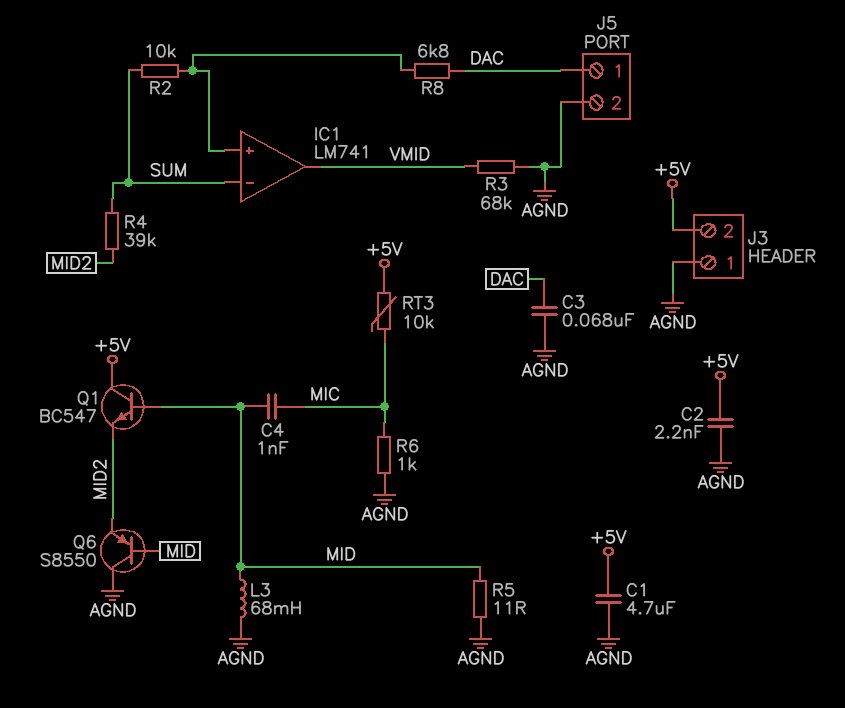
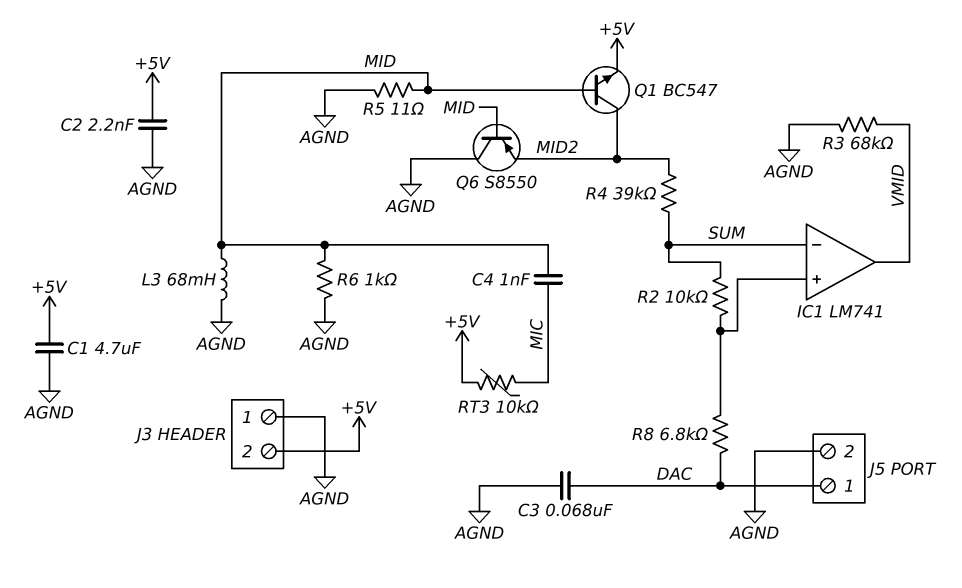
Q1: NPN BC547 (B MID, C +5V, E MID2) -> NPN BC547 (B MID, C MID2, E +5V)
R6: 1k (AGND, MIC) -> 1k (AGND, MID)

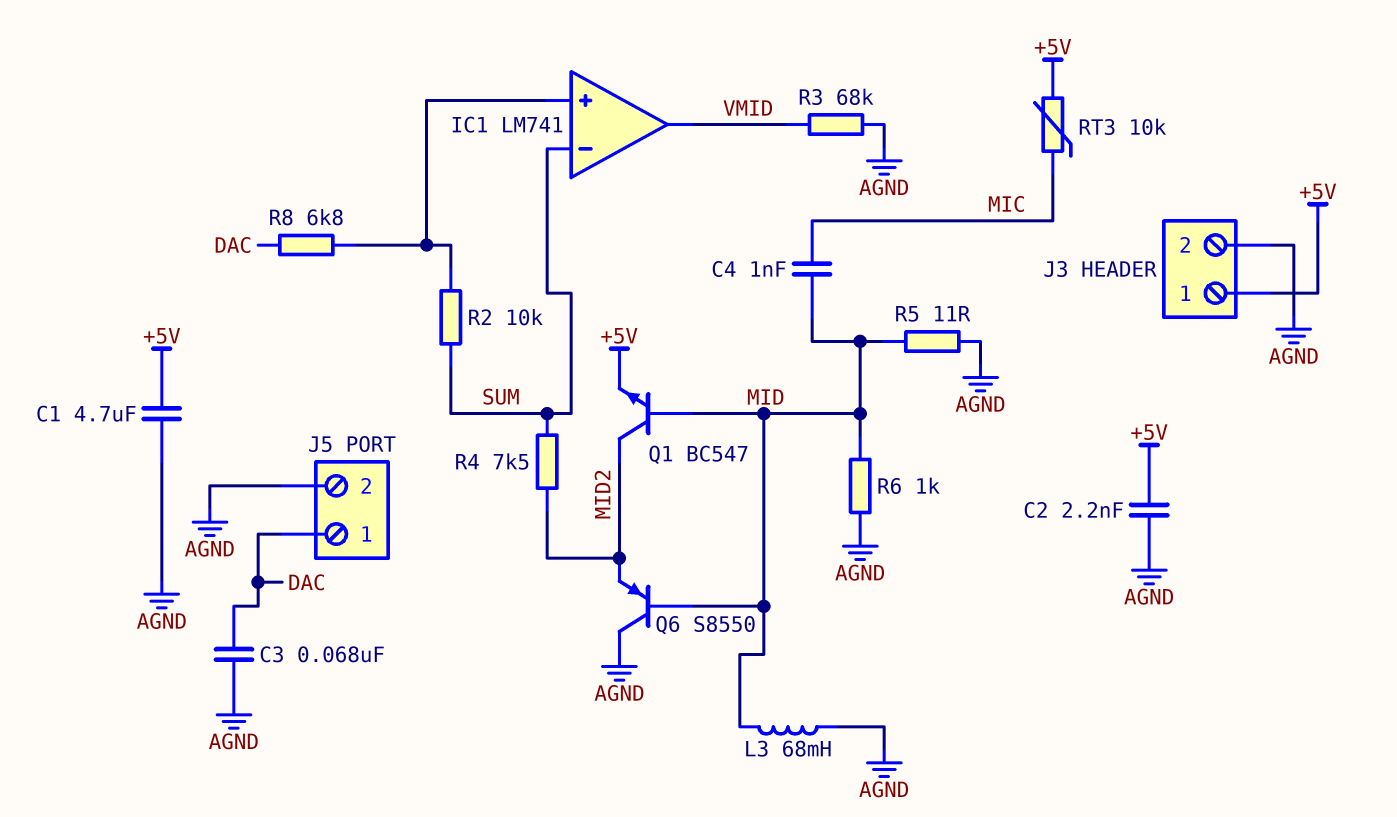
J3 pin 1: AGND -> +5V
J3 pin 2: +5V -> AGND
R4: 39k (MID2, SUM) -> 7.5k (MID2, SUM)

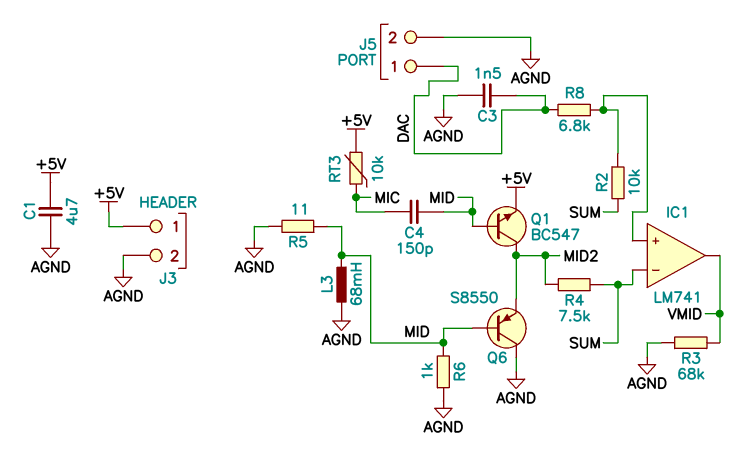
C2: 2.2nF (+5V, AGND) -> none
C3: 68nF (AGND, DAC) -> 1.5nF (AGND, DAC)
C4: 1nF (MIC, MID) -> 150pF (MIC, MID)

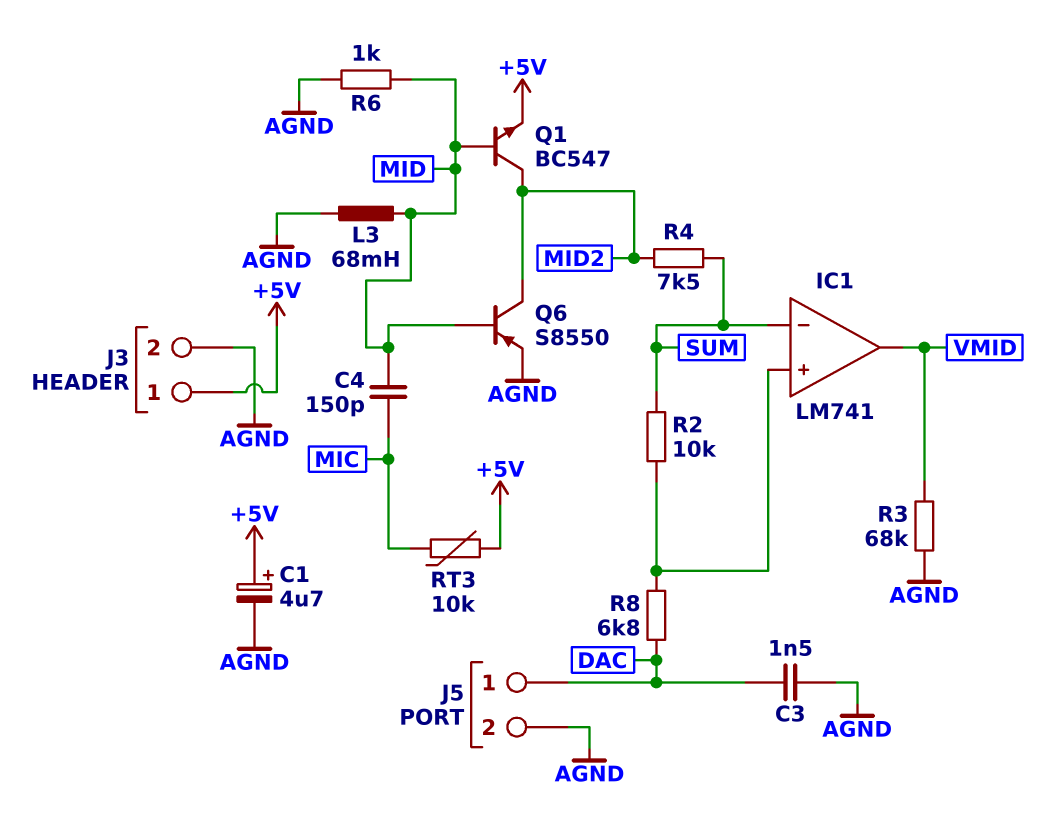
C1: 4.7uF (+5V, AGND) -> 4.7uF (plus +5V, minus AGND)
Q6: PNP S8550 (B MID, C AGND, E MID2) -> PNP S8550 (B MID, C MID2, E AGND)
R5: 11 (AGND, MID) -> none

